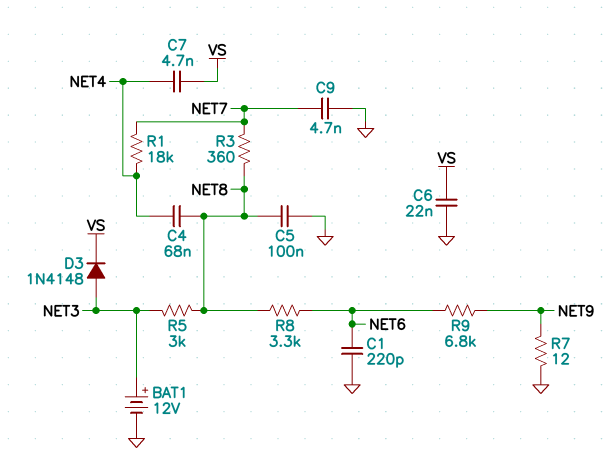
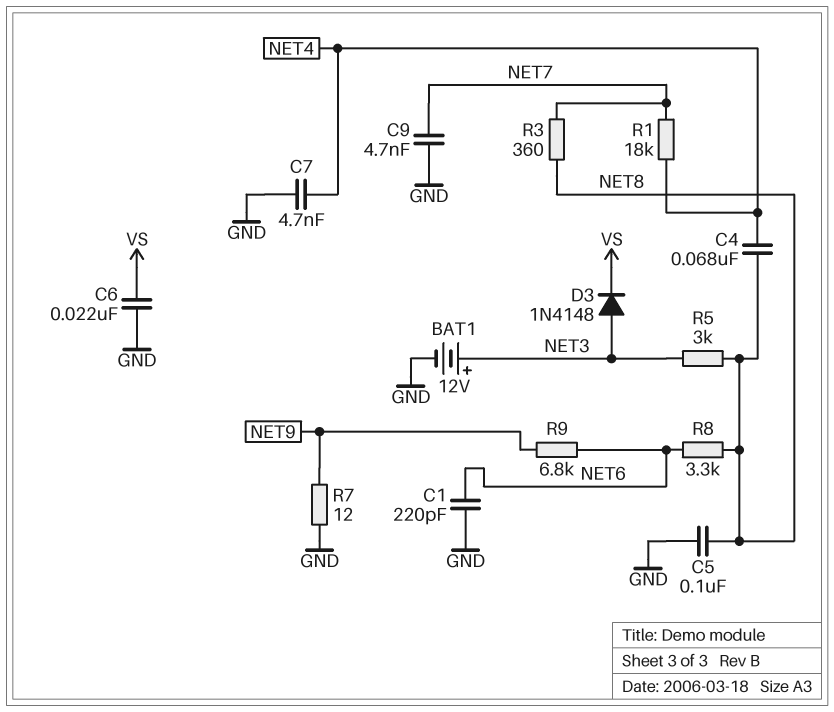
C7: 4.7nF (NET4, VS) -> 4.7nF (GND, NET4)

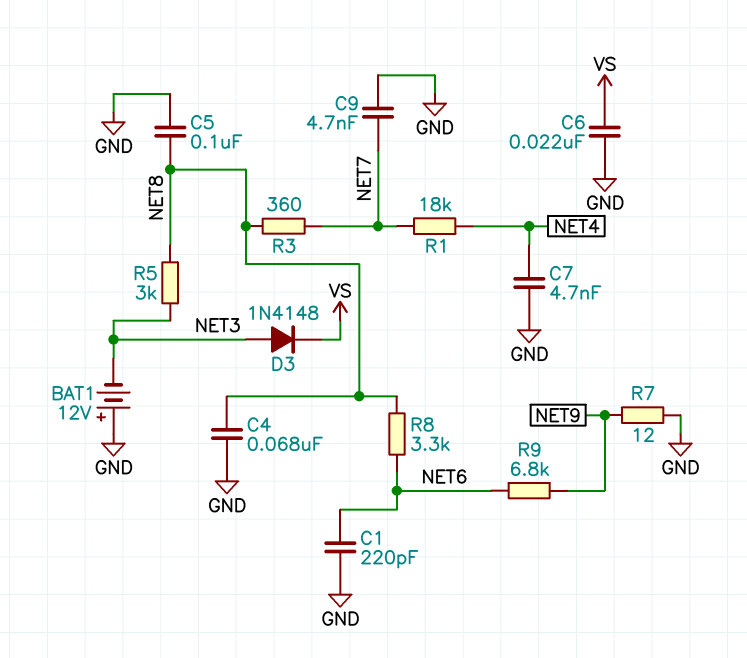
BAT1: 12V (plus NET3, minus GND) -> 12V (plus GND, minus NET3)
C4: 68nF (NET4, NET8) -> 68nF (GND, NET8)

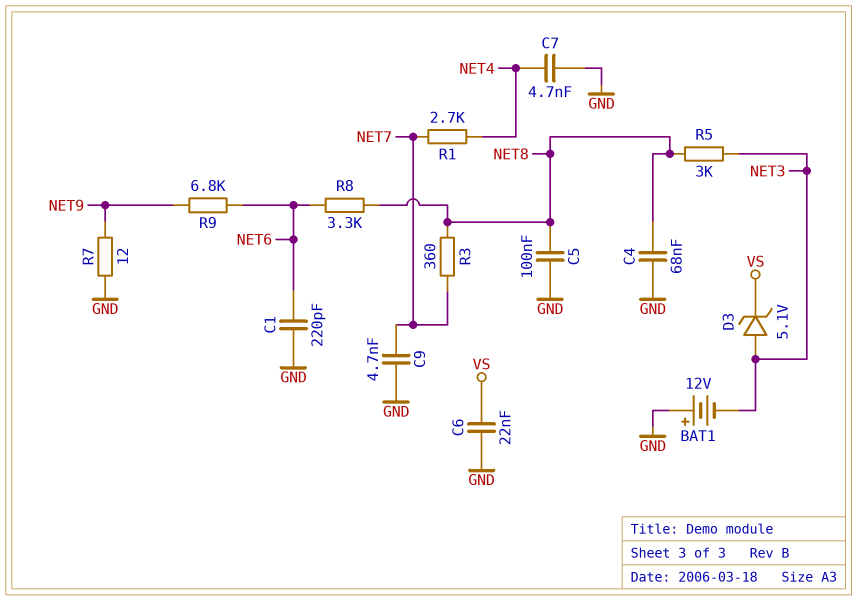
D3: diode 1N4148 (A NET3, K VS) -> zener 5.1V (A NET3, K VS)
R1: 18k (NET4, NET7) -> 2.7k (NET4, NET7)

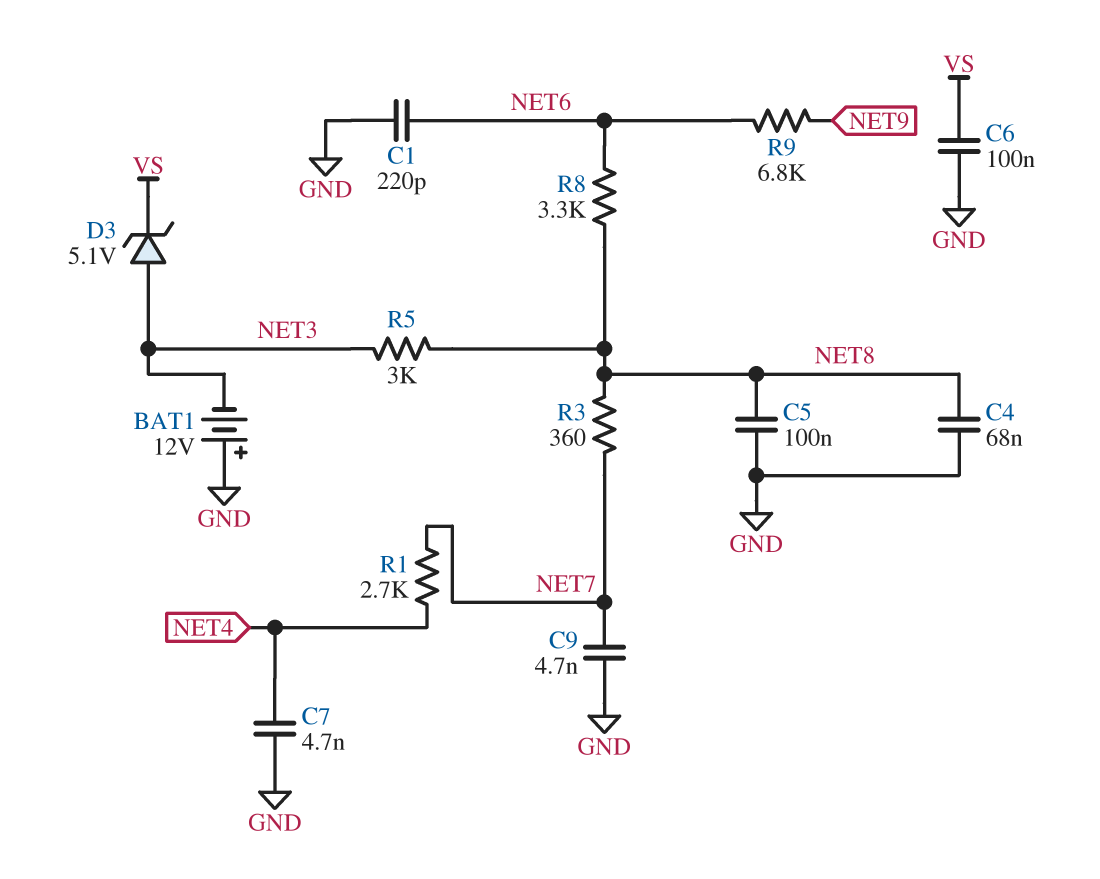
C6: 22nF (GND, VS) -> 100nF (GND, VS)
R7: 12 (GND, NET9) -> none

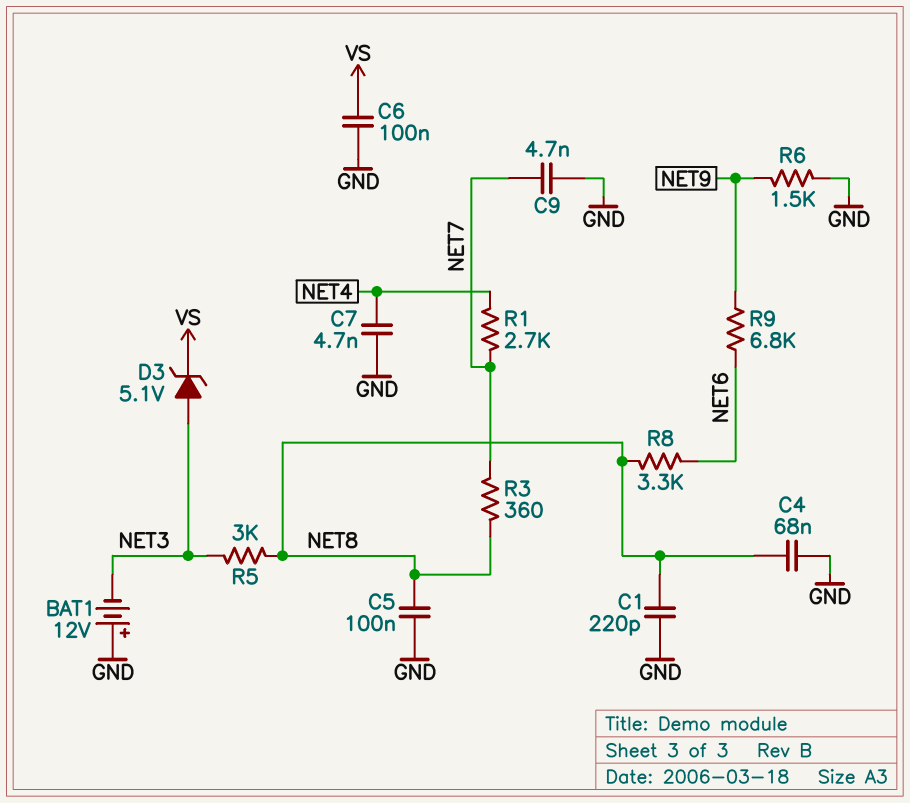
C1: 220pF (GND, NET6) -> 220pF (GND, NET8)
R6: none -> 1.5k (GND, NET9)

